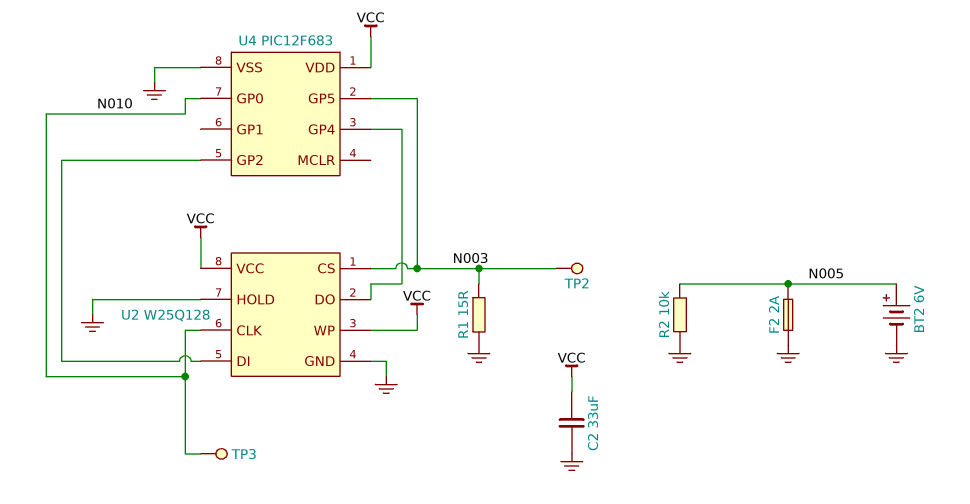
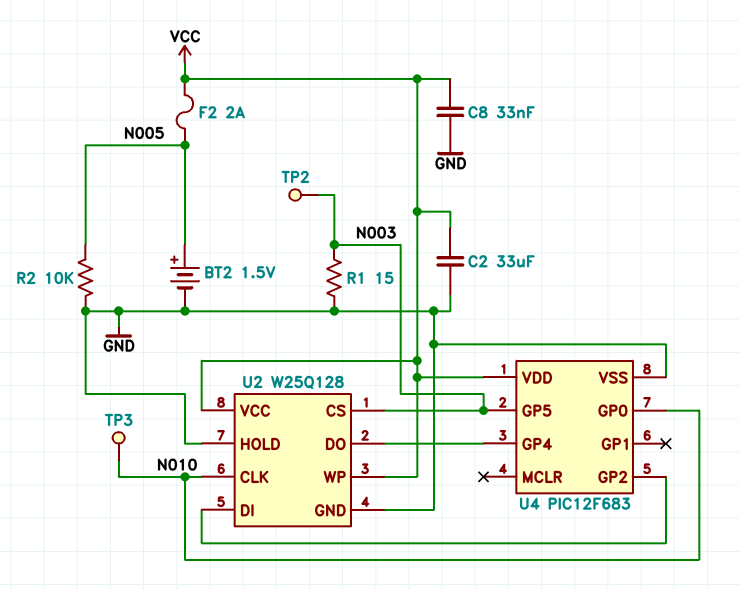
BT2: 6V (plus N005, minus GND) -> 1.5V (plus N005, minus GND)
C8: none -> 33nF (GND, VCC)
F2: 2A (GND, N005) -> 2A (N005, VCC)

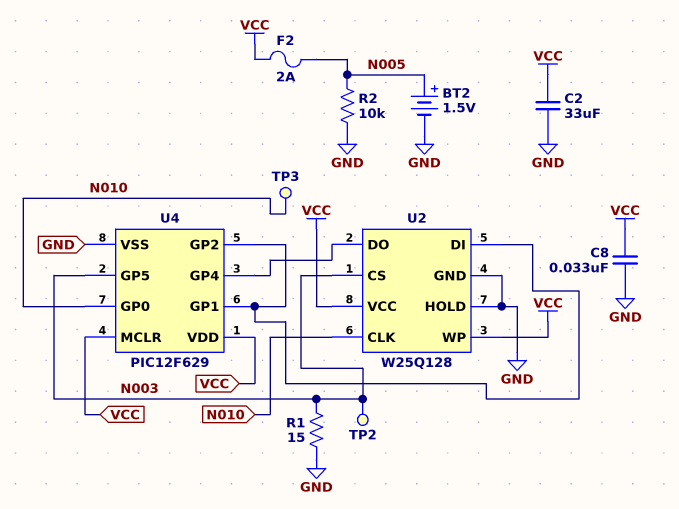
U4: PIC12F683 -> PIC12F629
U4 pin GP1: none -> U2/DI
U4 pin MCLR: none -> VCC

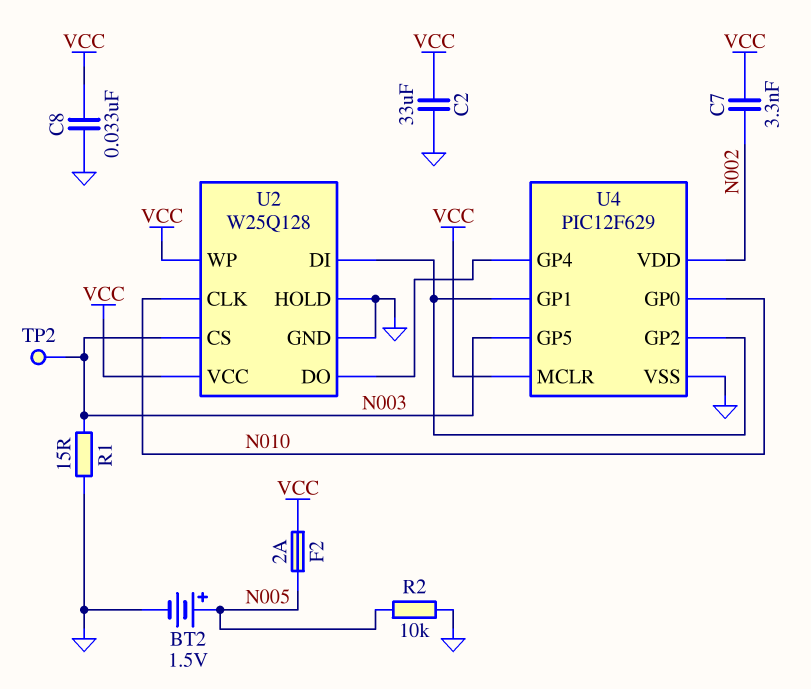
C7: none -> 3.3nF (N002, VCC)
TP3: test point (N010) -> none
U4 pin VDD: VCC -> N002

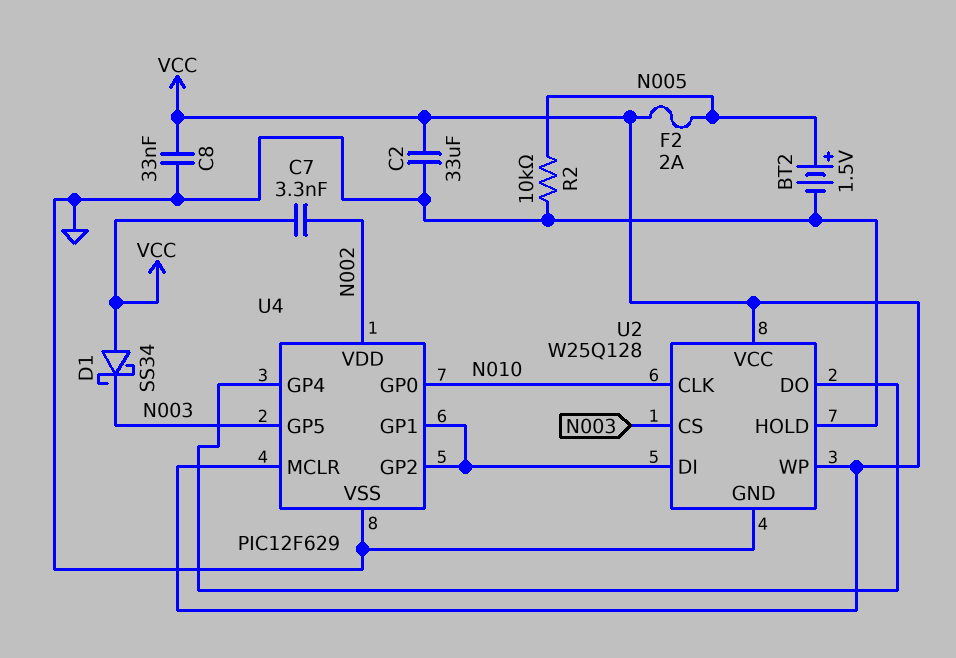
D1: none -> schottky SS34 (A VCC, K N003)
R1: 15 (GND, N003) -> none
TP2: test point (N003) -> none

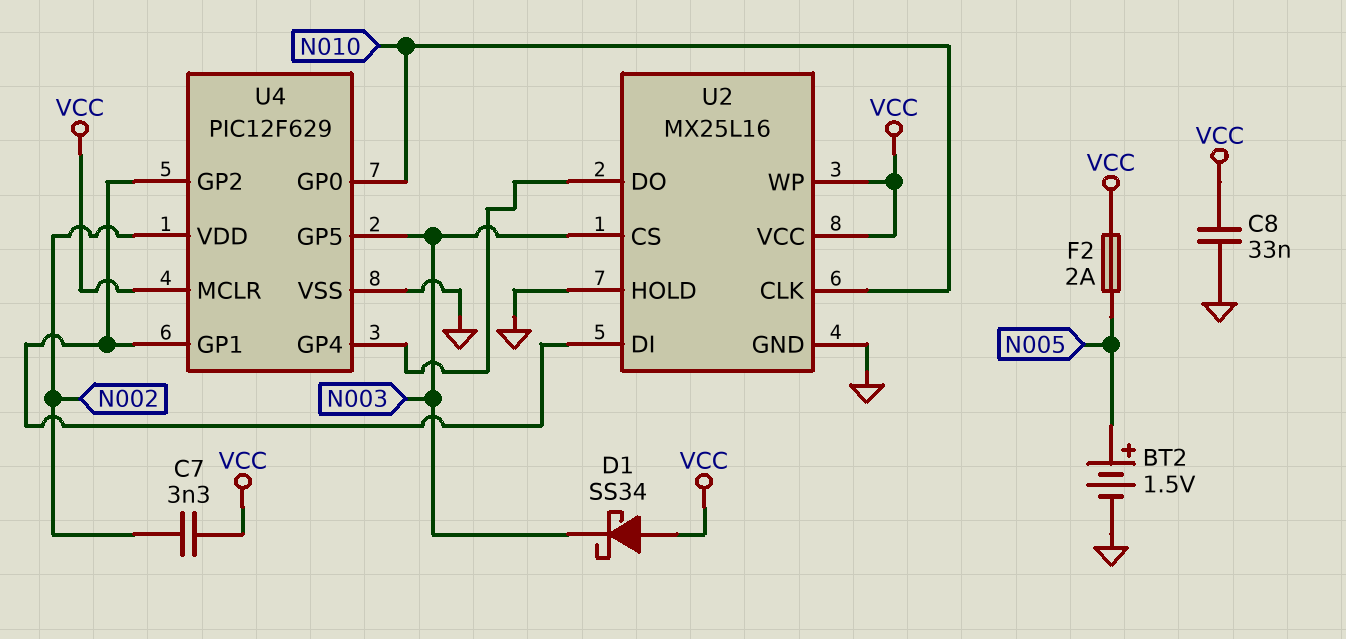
C2: 33uF (GND, VCC) -> none
R2: 10k (GND, N005) -> none
U2: W25Q128 -> MX25L16

